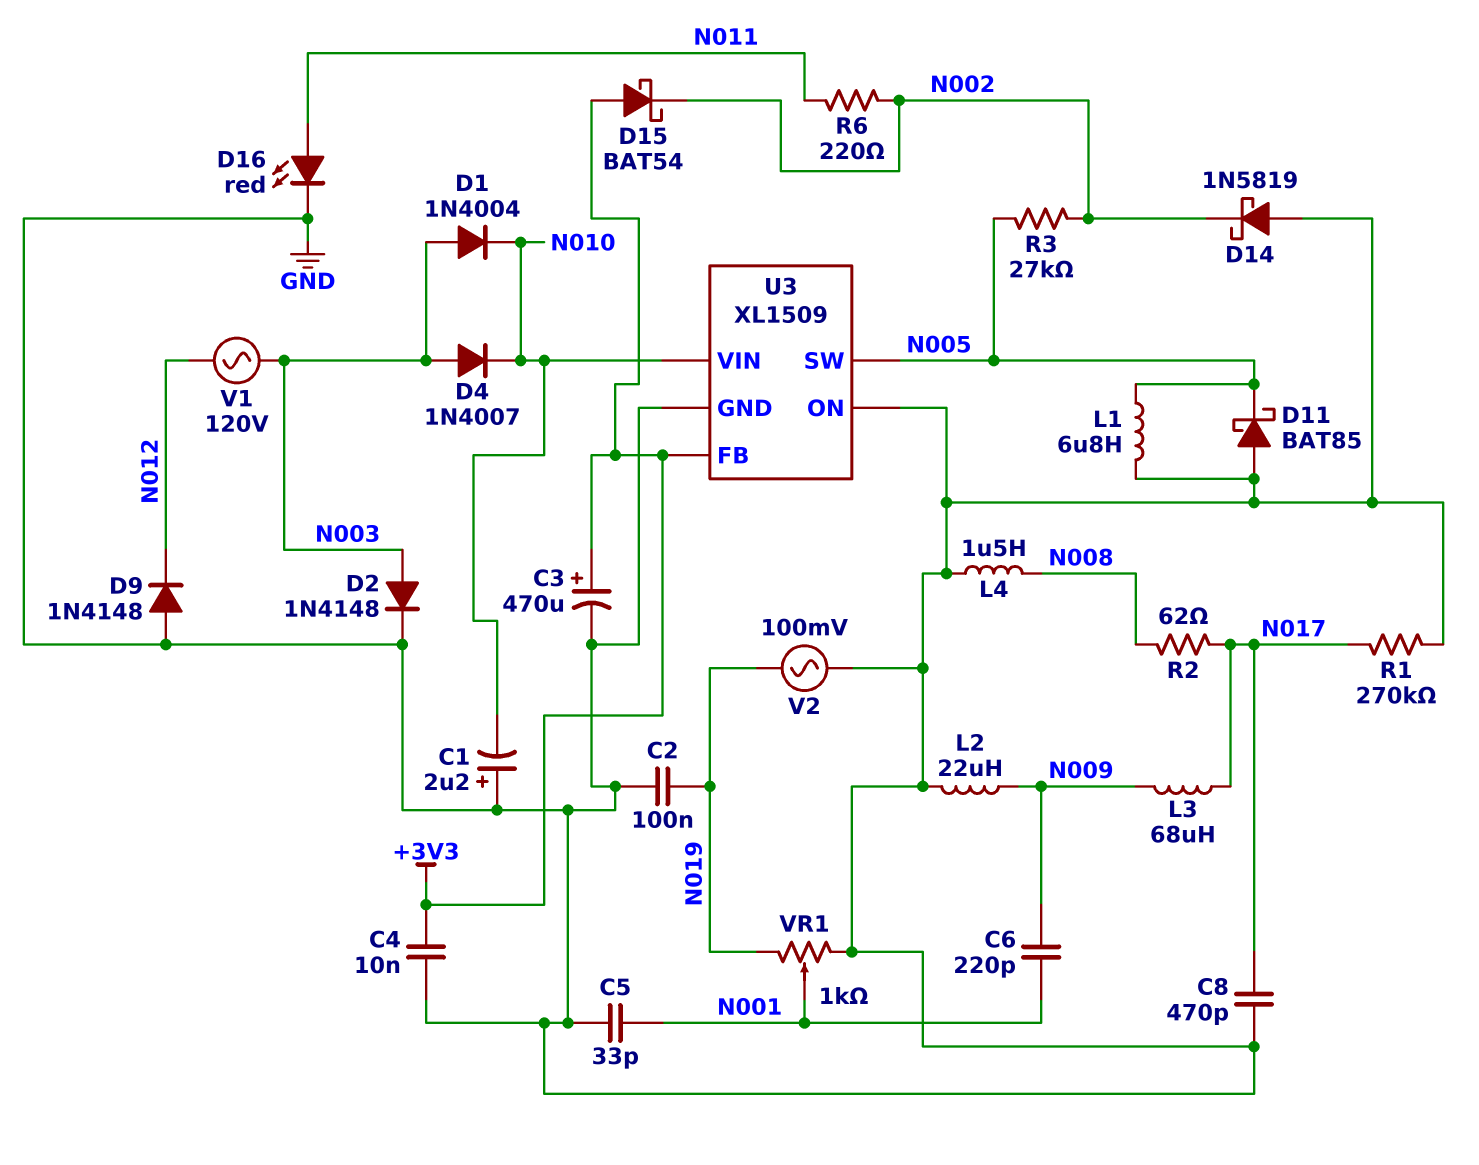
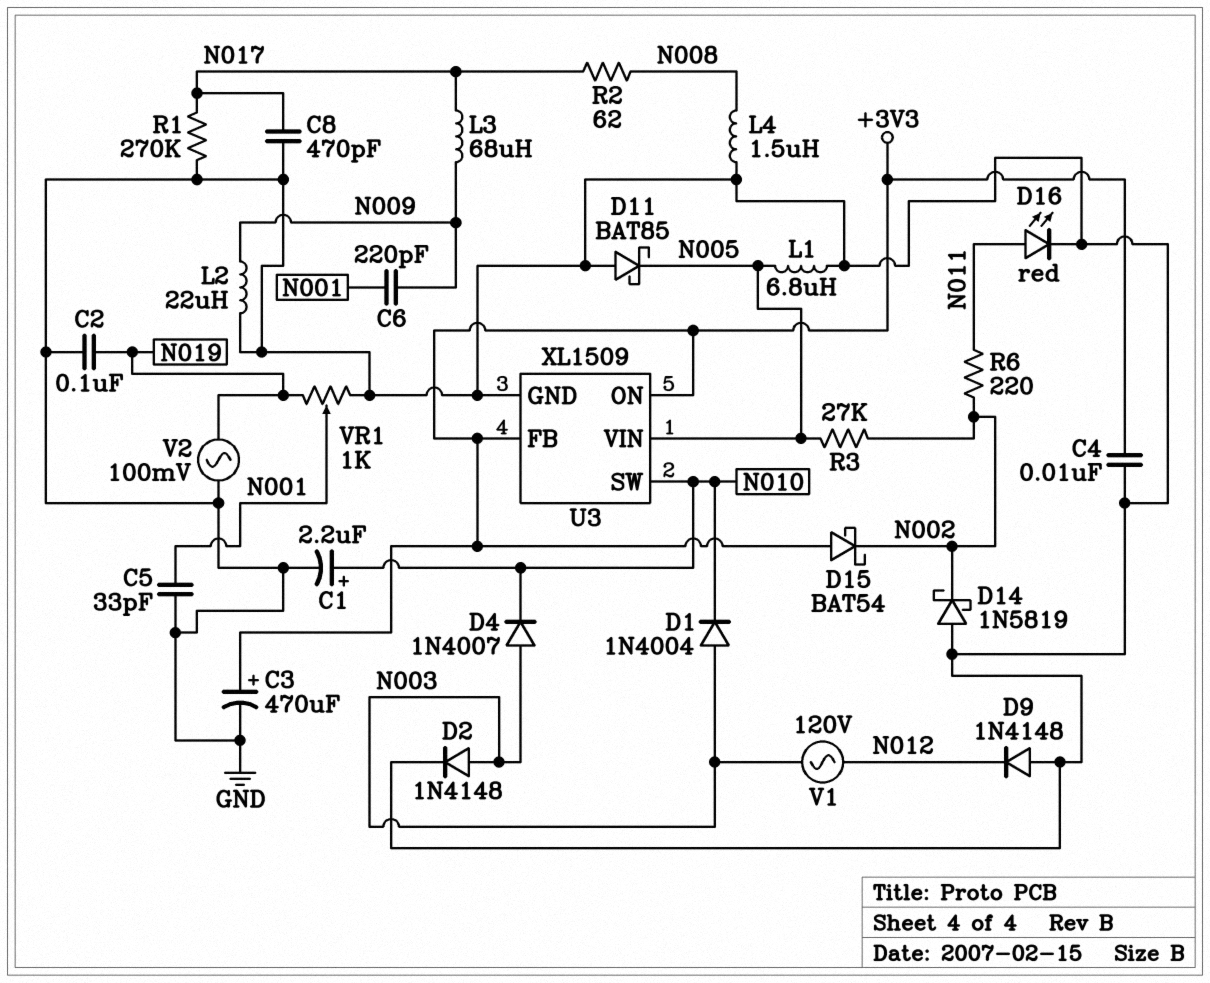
C1: 2.2uF (plus GND, minus N010) -> 2.2uF (plus N010, minus GND)
U3 pin ON: GND -> +3V3
U3 pin SW: N005 -> N010
U3 pin VIN: N010 -> N005

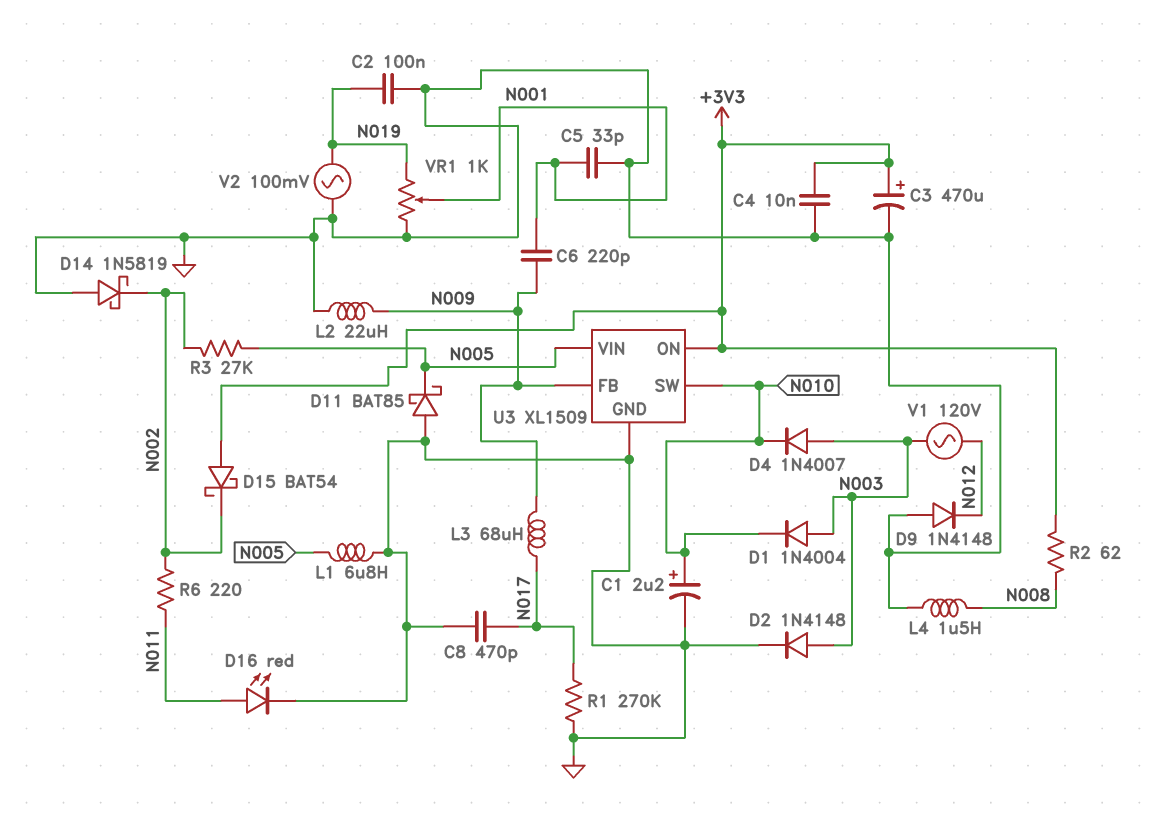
R2: 62 (N008, N017) -> 62 (+3V3, N008)
U3 pin FB: +3V3 -> N009

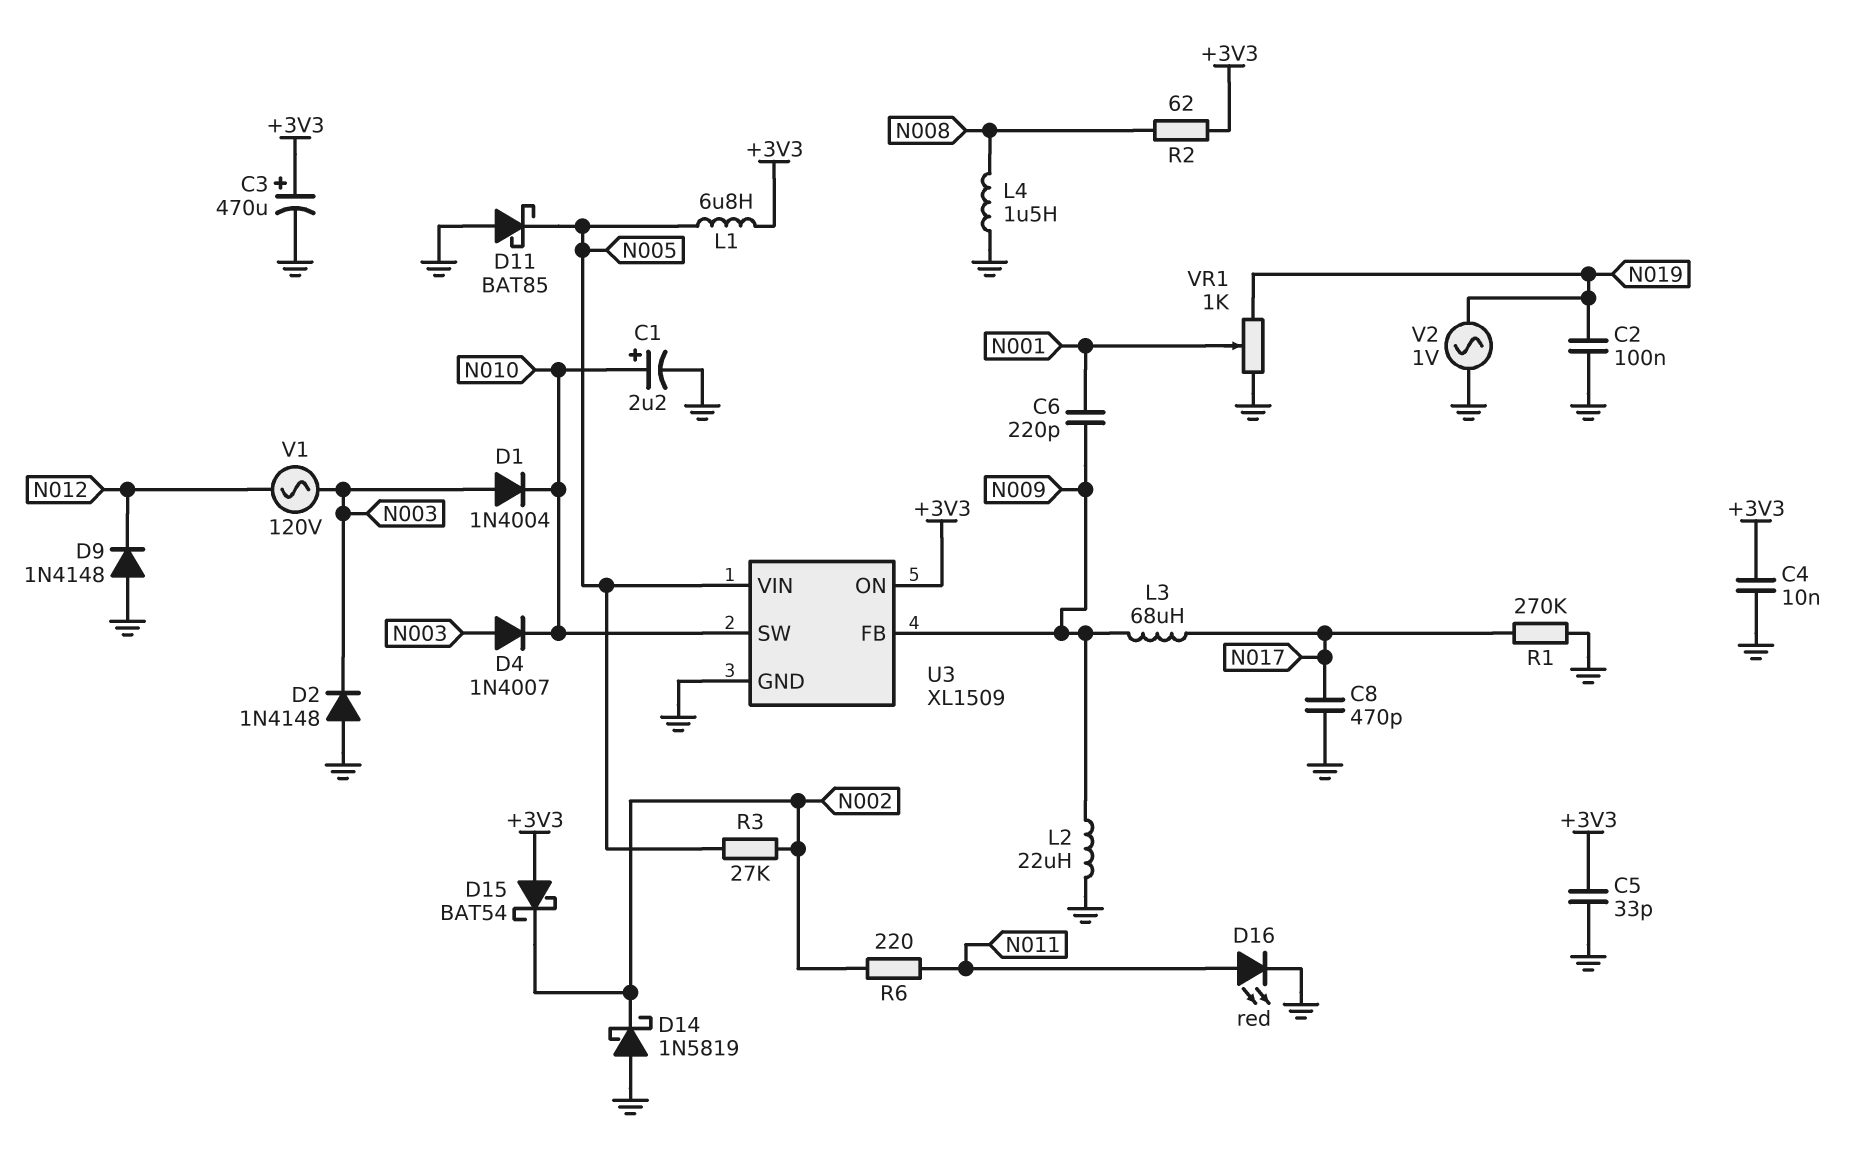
C5: 33pF (GND, N001) -> 33pF (+3V3, GND)
D2: diode 1N4148 (A N003, K GND) -> diode 1N4148 (A GND, K N003)
L1: 6.8uH (GND, N005) -> 6.8uH (+3V3, N005)
V2: AC 100mV (GND, N019) -> AC 1V (GND, N019)

